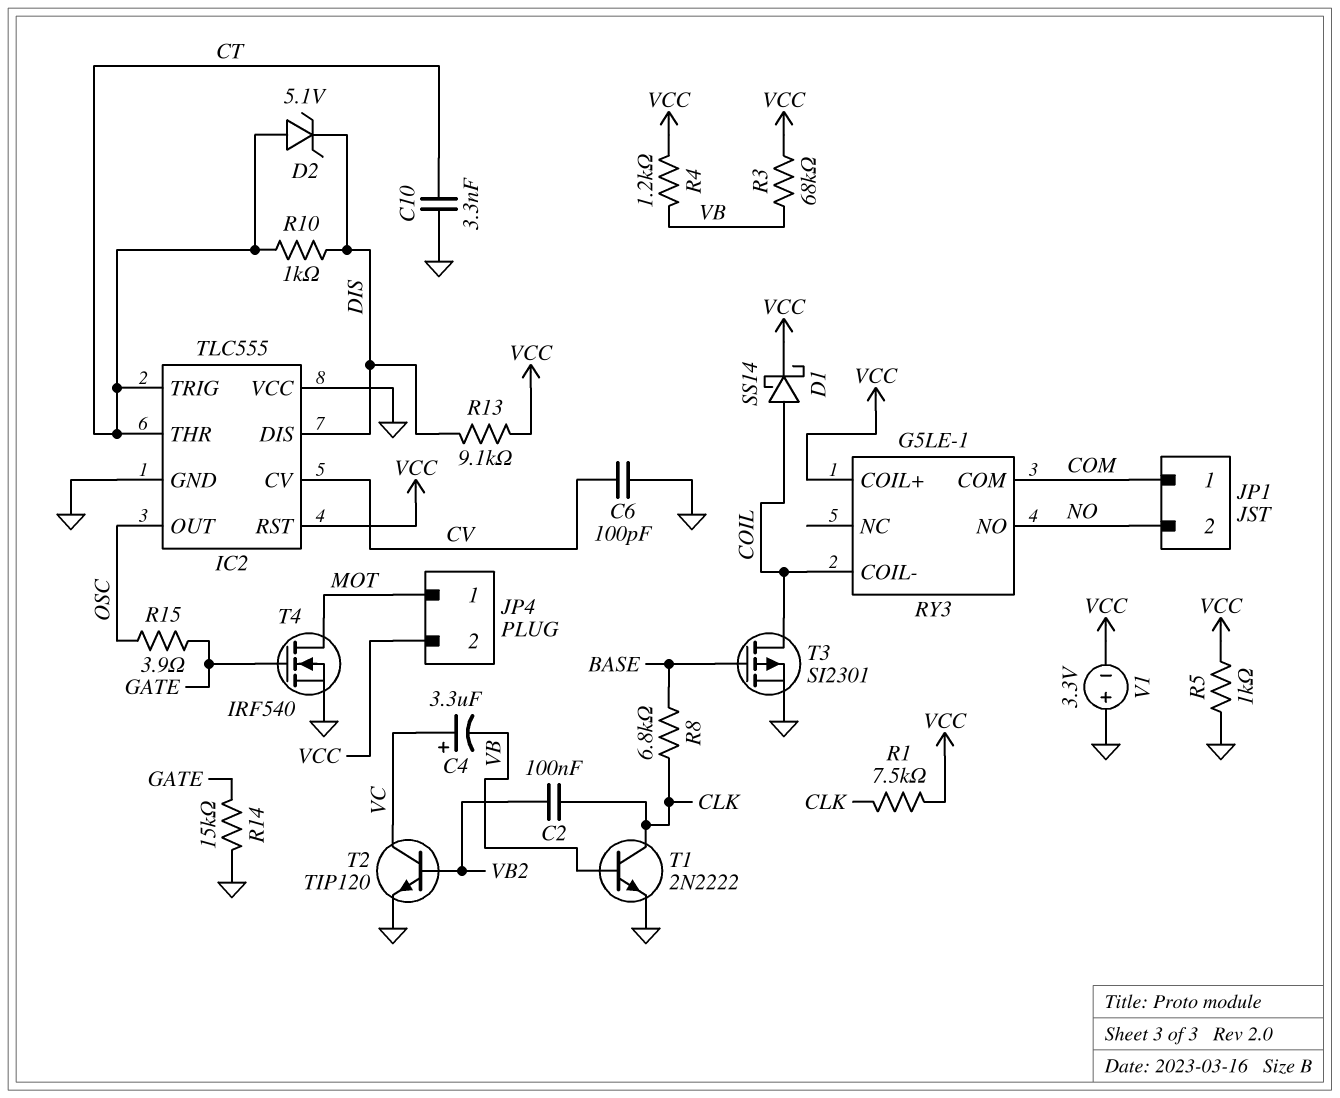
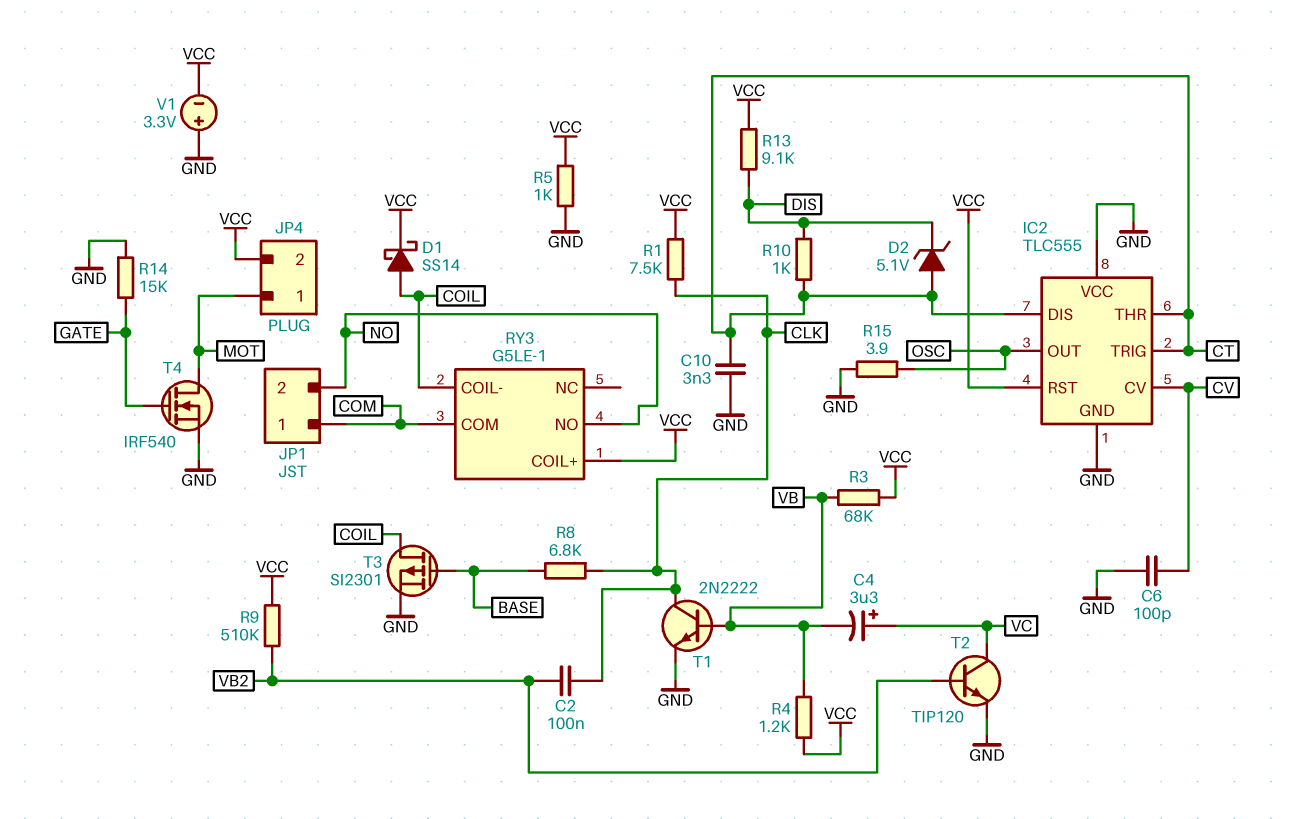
IC2 pin DIS: DIS -> CT
R9: none -> 510k (VB2, VCC)
R15: 3.9 (GATE, OSC) -> 3.9 (GND, OSC)

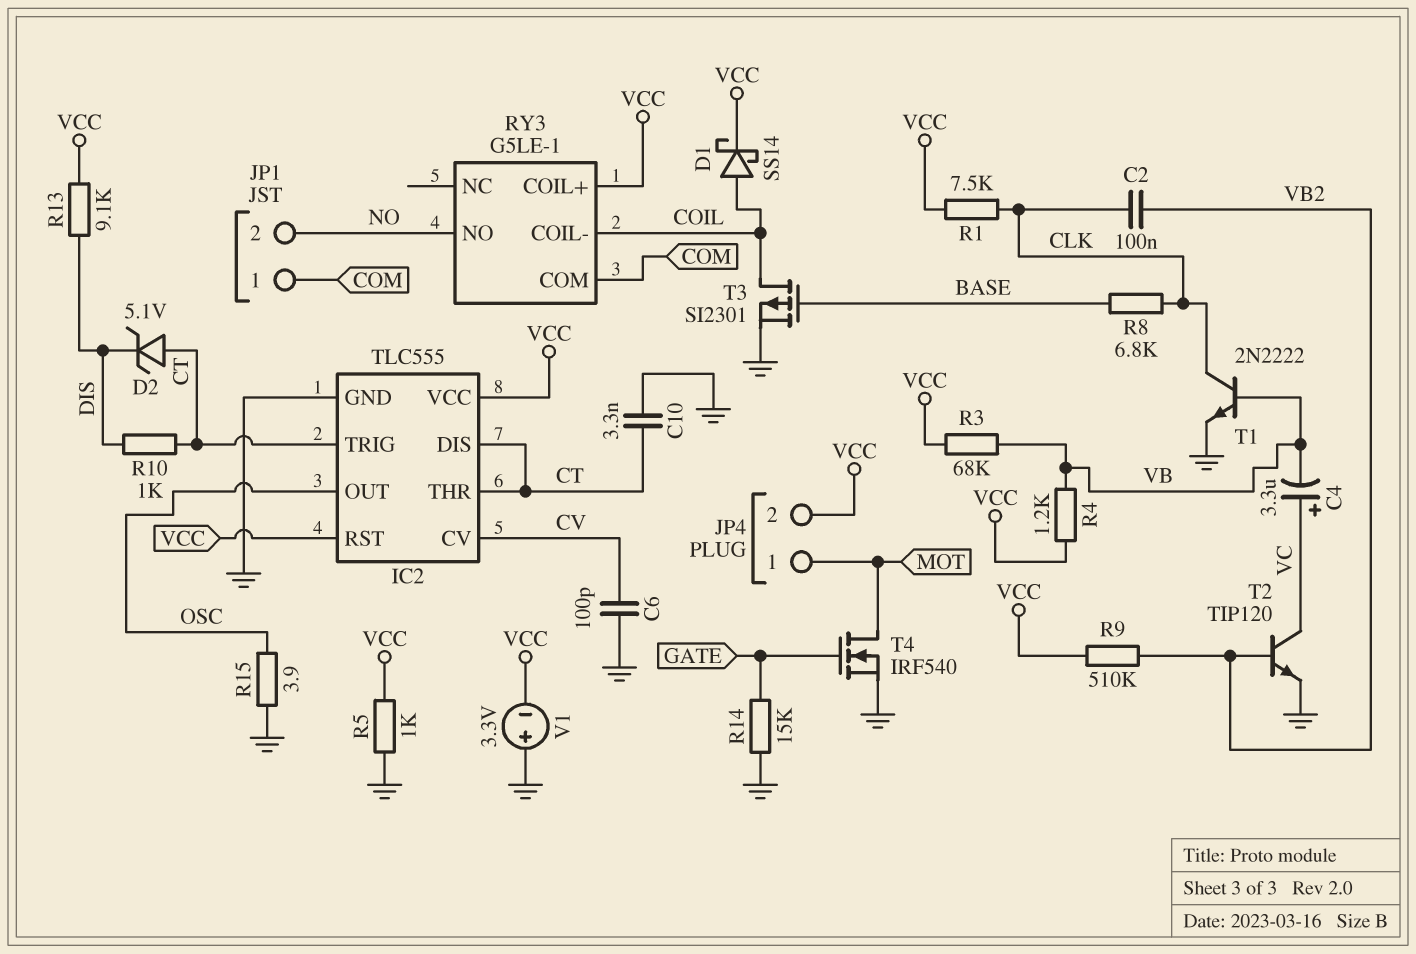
IC2 pin VCC: GND -> VCC

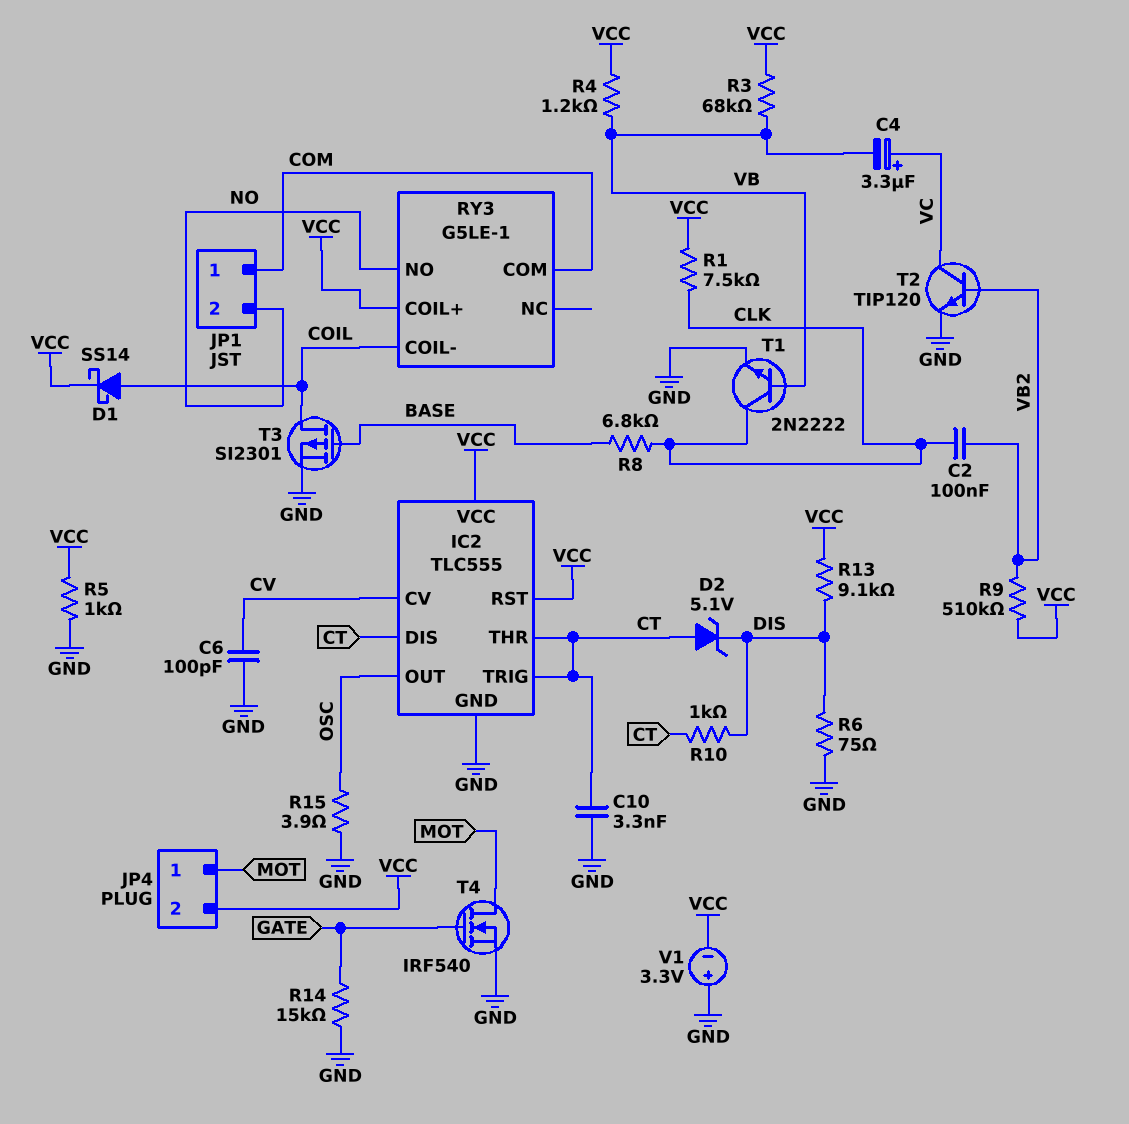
R6: none -> 75 (DIS, GND)

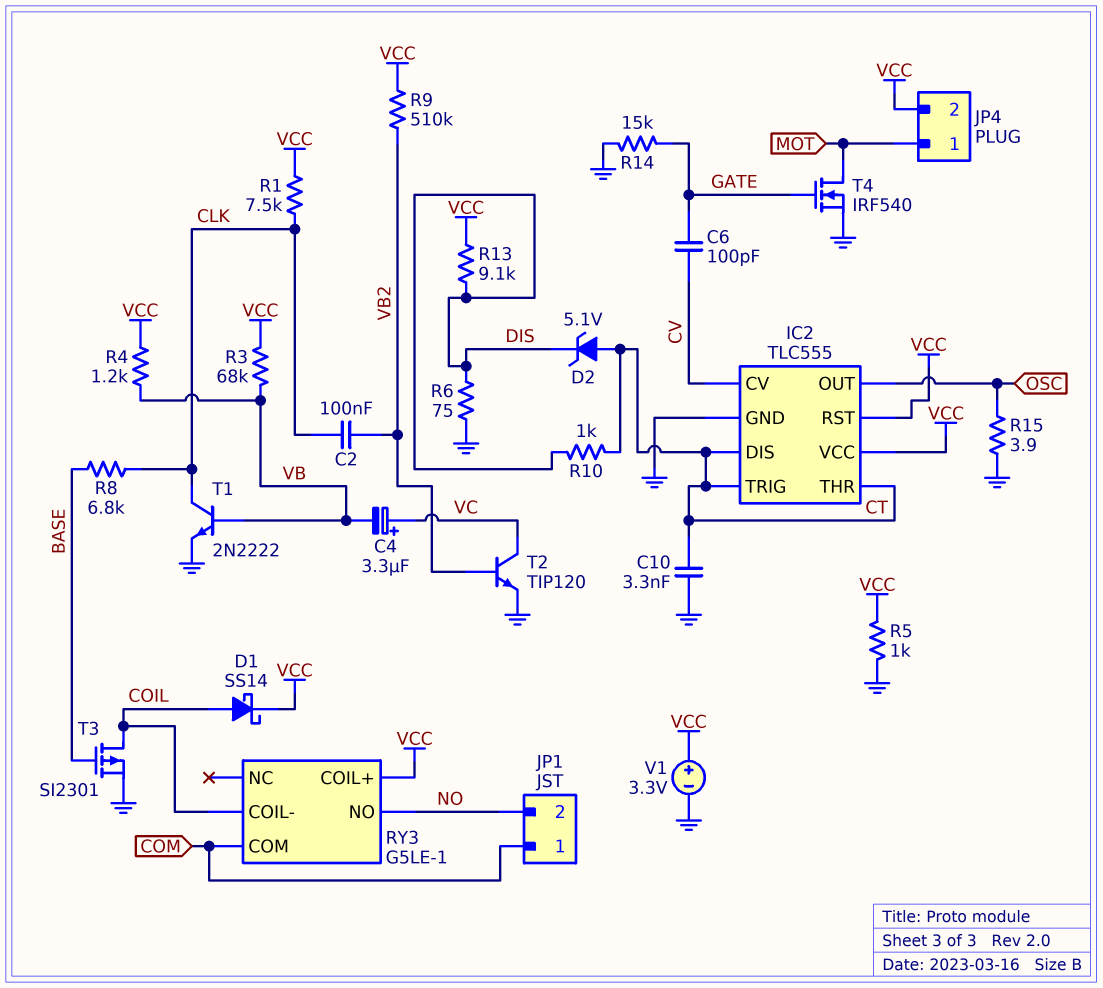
C6: 100pF (CV, GND) -> 100pF (CV, GATE)
V1: 3.3V (plus GND, minus VCC) -> 3.3V (plus VCC, minus GND)

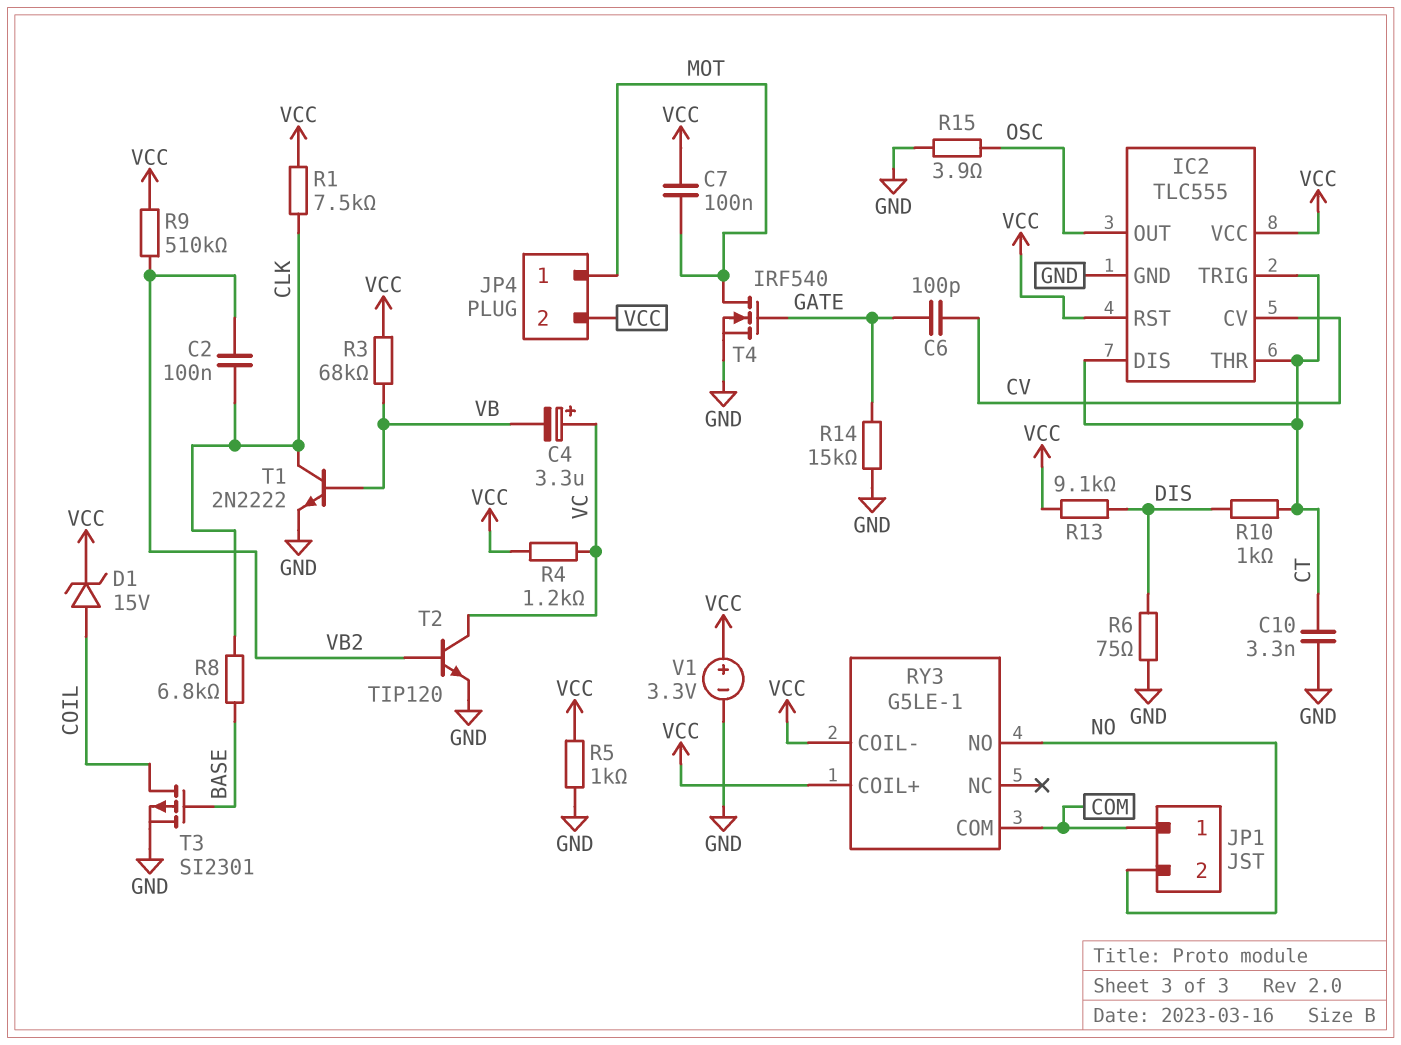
C7: none -> 100nF (MOT, VCC)
D1: schottky SS14 (A COIL, K VCC) -> zener 15V (A COIL, K VCC)
D2: zener 5.1V (A CT, K DIS) -> none
R4: 1.2k (VB, VCC) -> 1.2k (VC, VCC)
RY3 pin COIL-: COIL -> VCC

